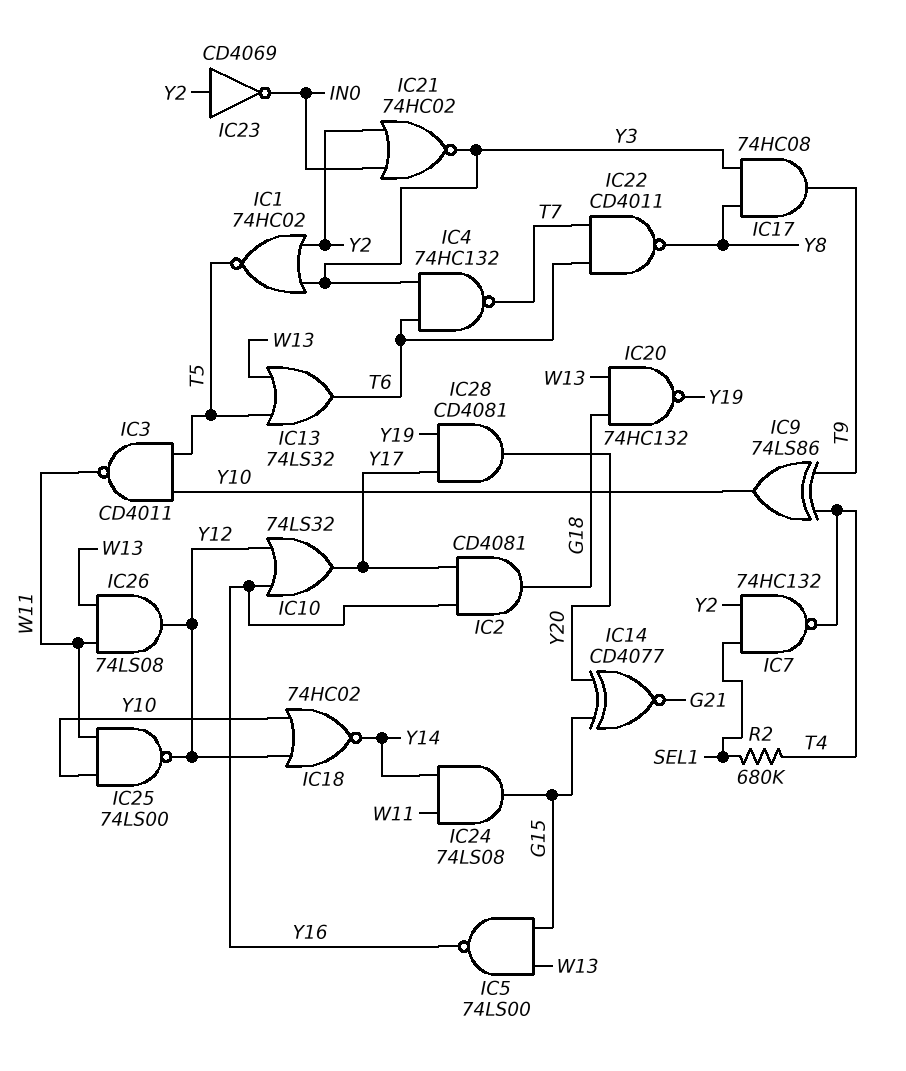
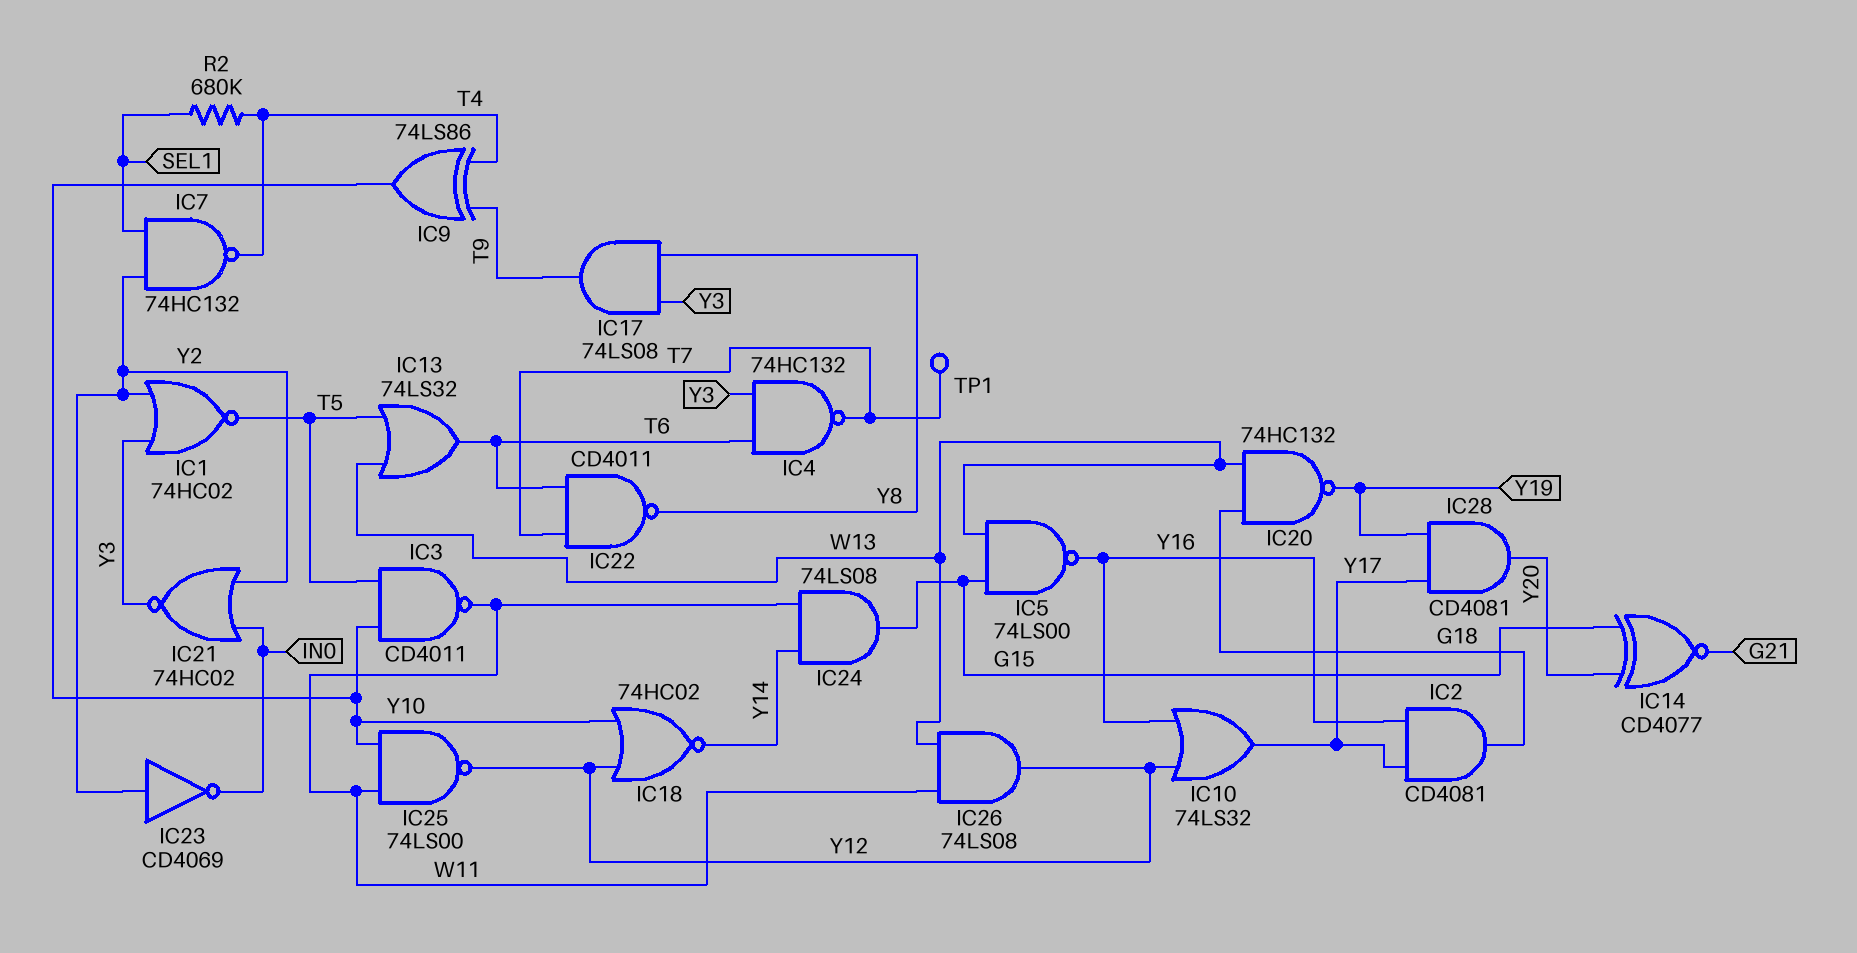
IC17: AND 74HC08 (in Y3, in Y8, out T9) -> AND 74LS08 (in Y3, in Y8, out T9)
TP1: none -> test point (T7)

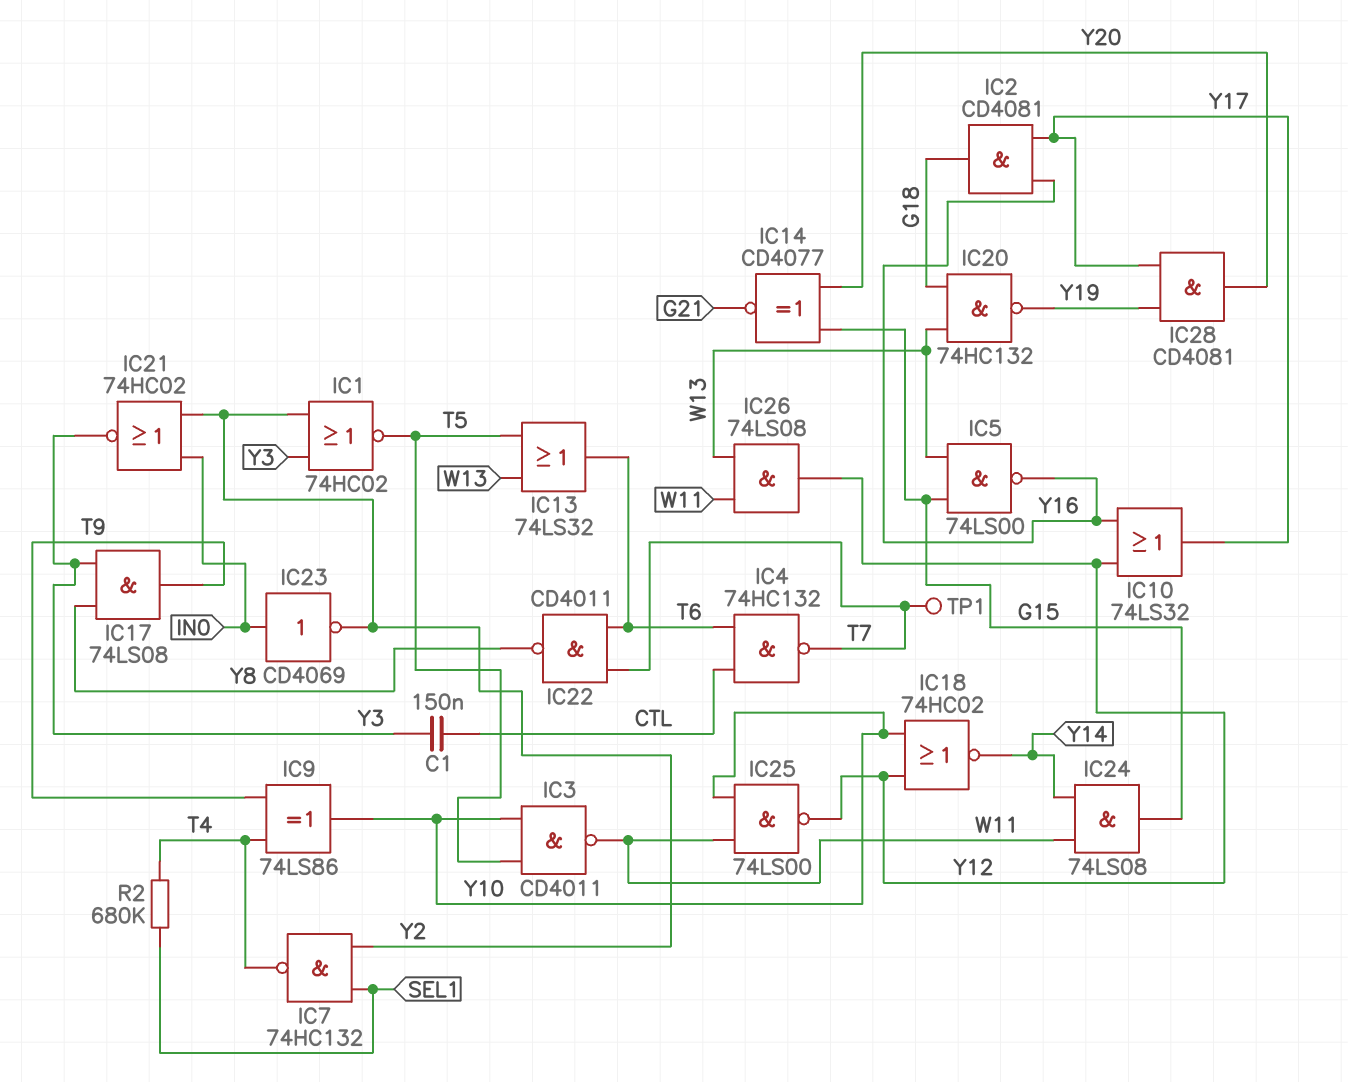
C1: none -> 150nF (CTL, Y3)
IC4: NAND 74HC132 (in T6, in Y3, out T7) -> NAND 74HC132 (in CTL, in T6, out T7)
IC23: NOT CD4069 (in Y2, out IN0) -> NOT CD4069 (in IN0, out Y2)

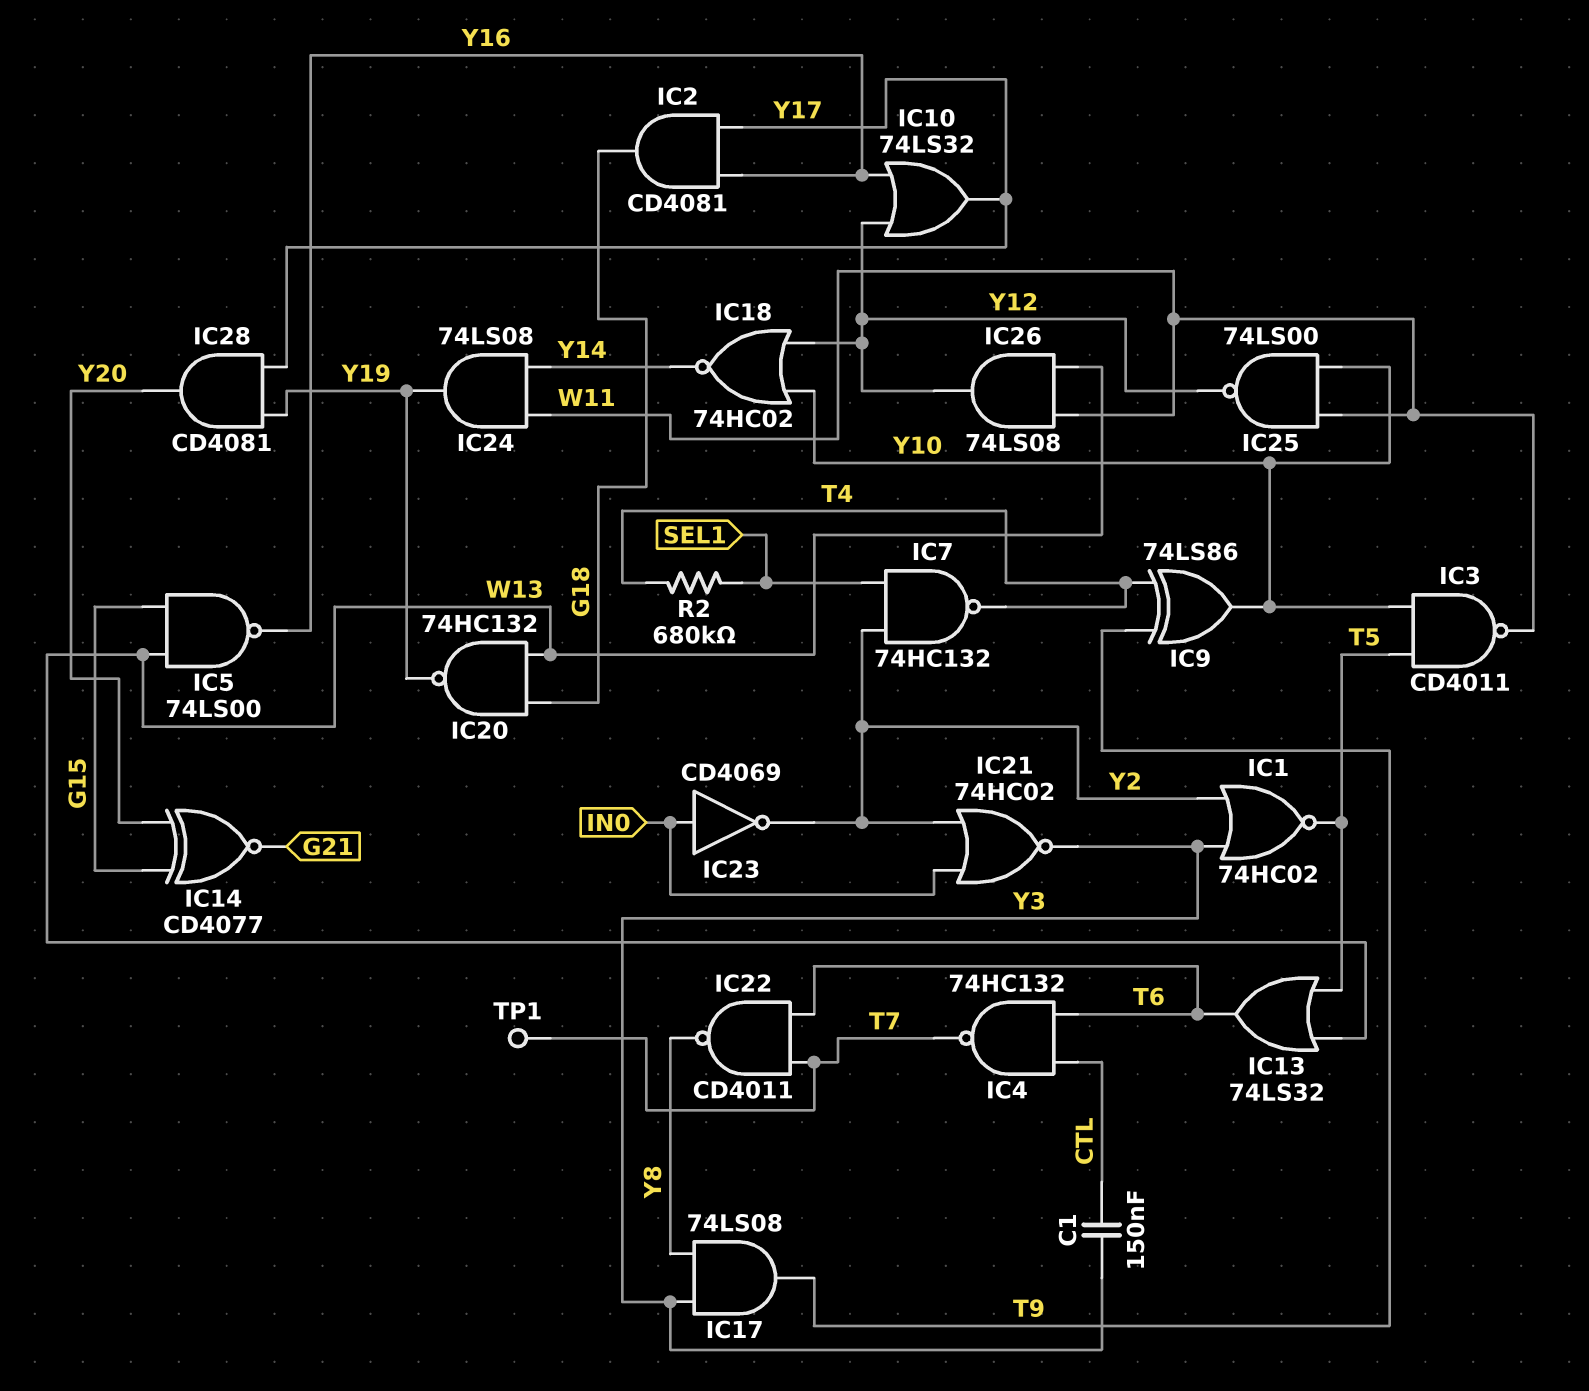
IC24: AND 74LS08 (in W11, in Y14, out G15) -> AND 74LS08 (in W11, in Y14, out Y19)

